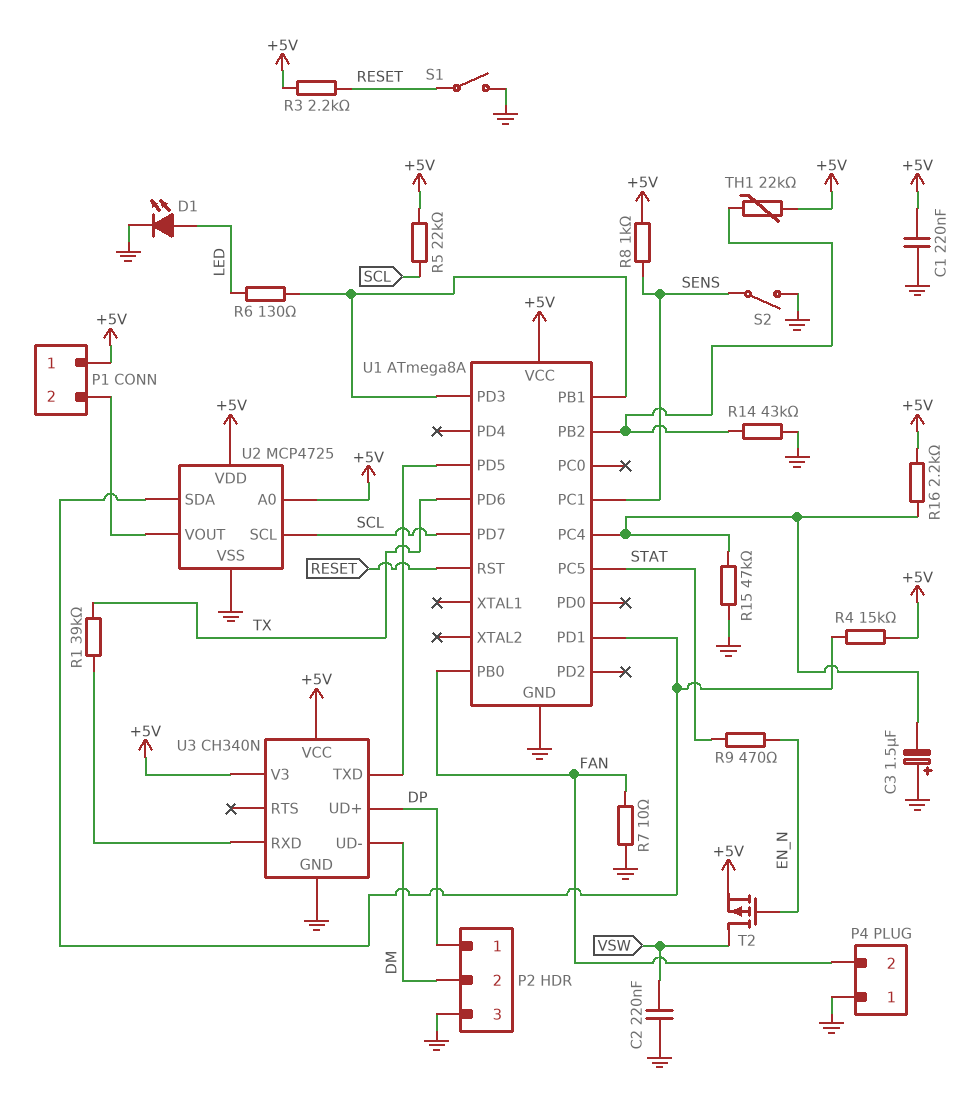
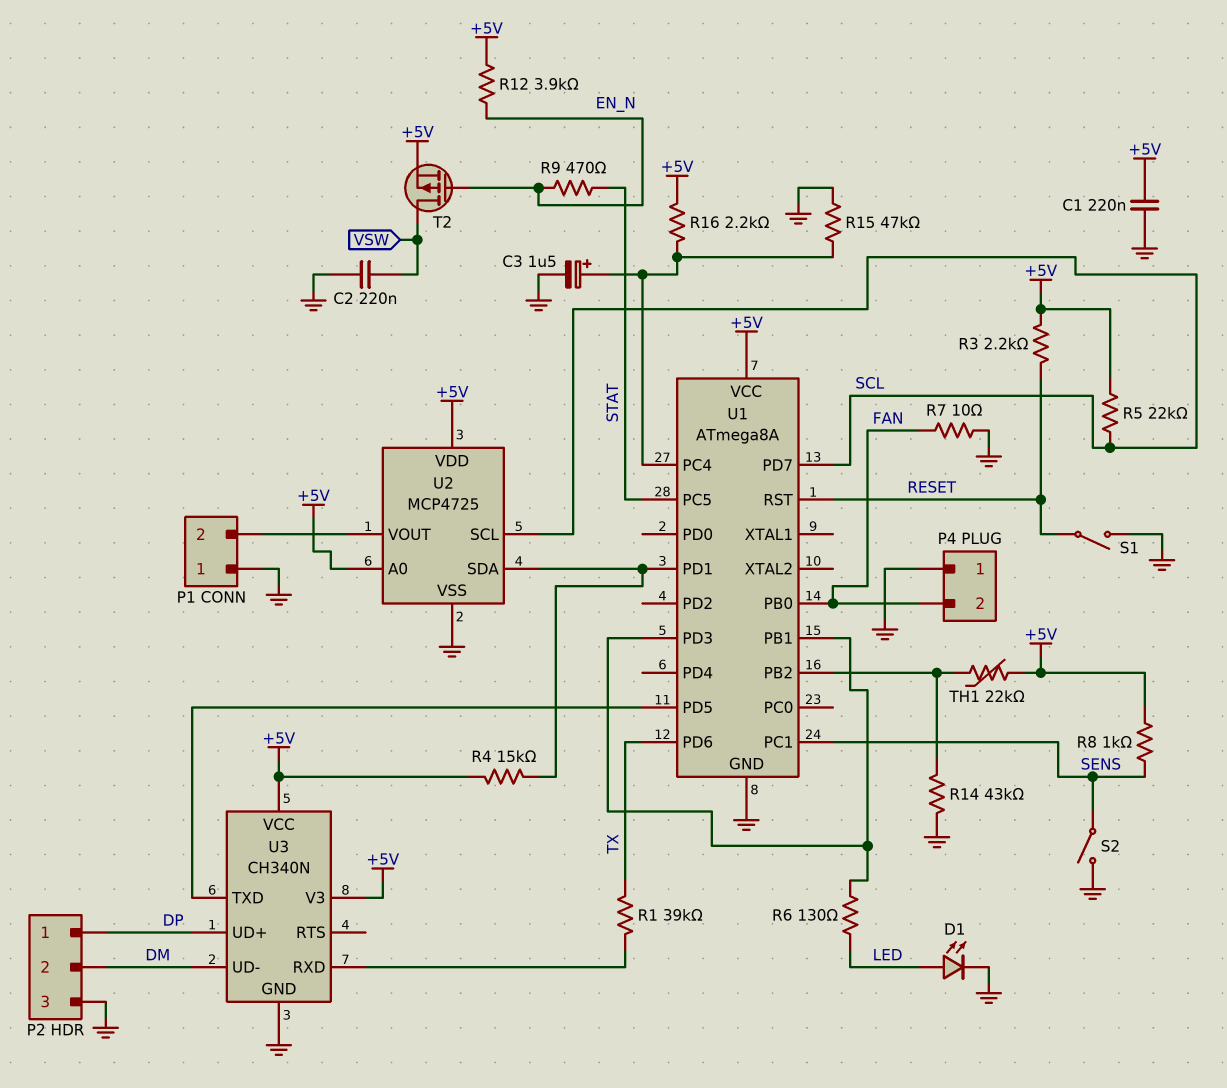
C3: 1.5uF (plus GND, minus U1/PC4) -> 1.5uF (plus U1/PC4, minus GND)
P1 pin 1: +5V -> GND
R12: none -> 3.9k (+5V, EN_N)

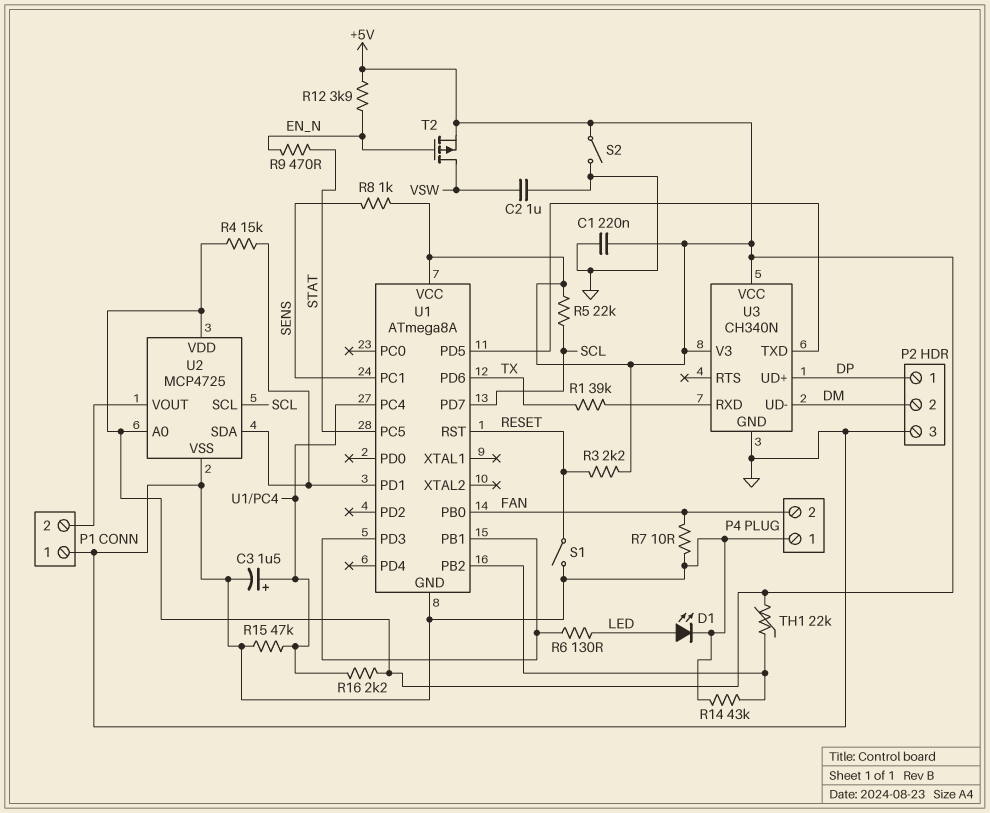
C2: 220nF (GND, VSW) -> 1uF (GND, VSW)
S2: switch (GND, SENS) -> switch (+5V, GND)

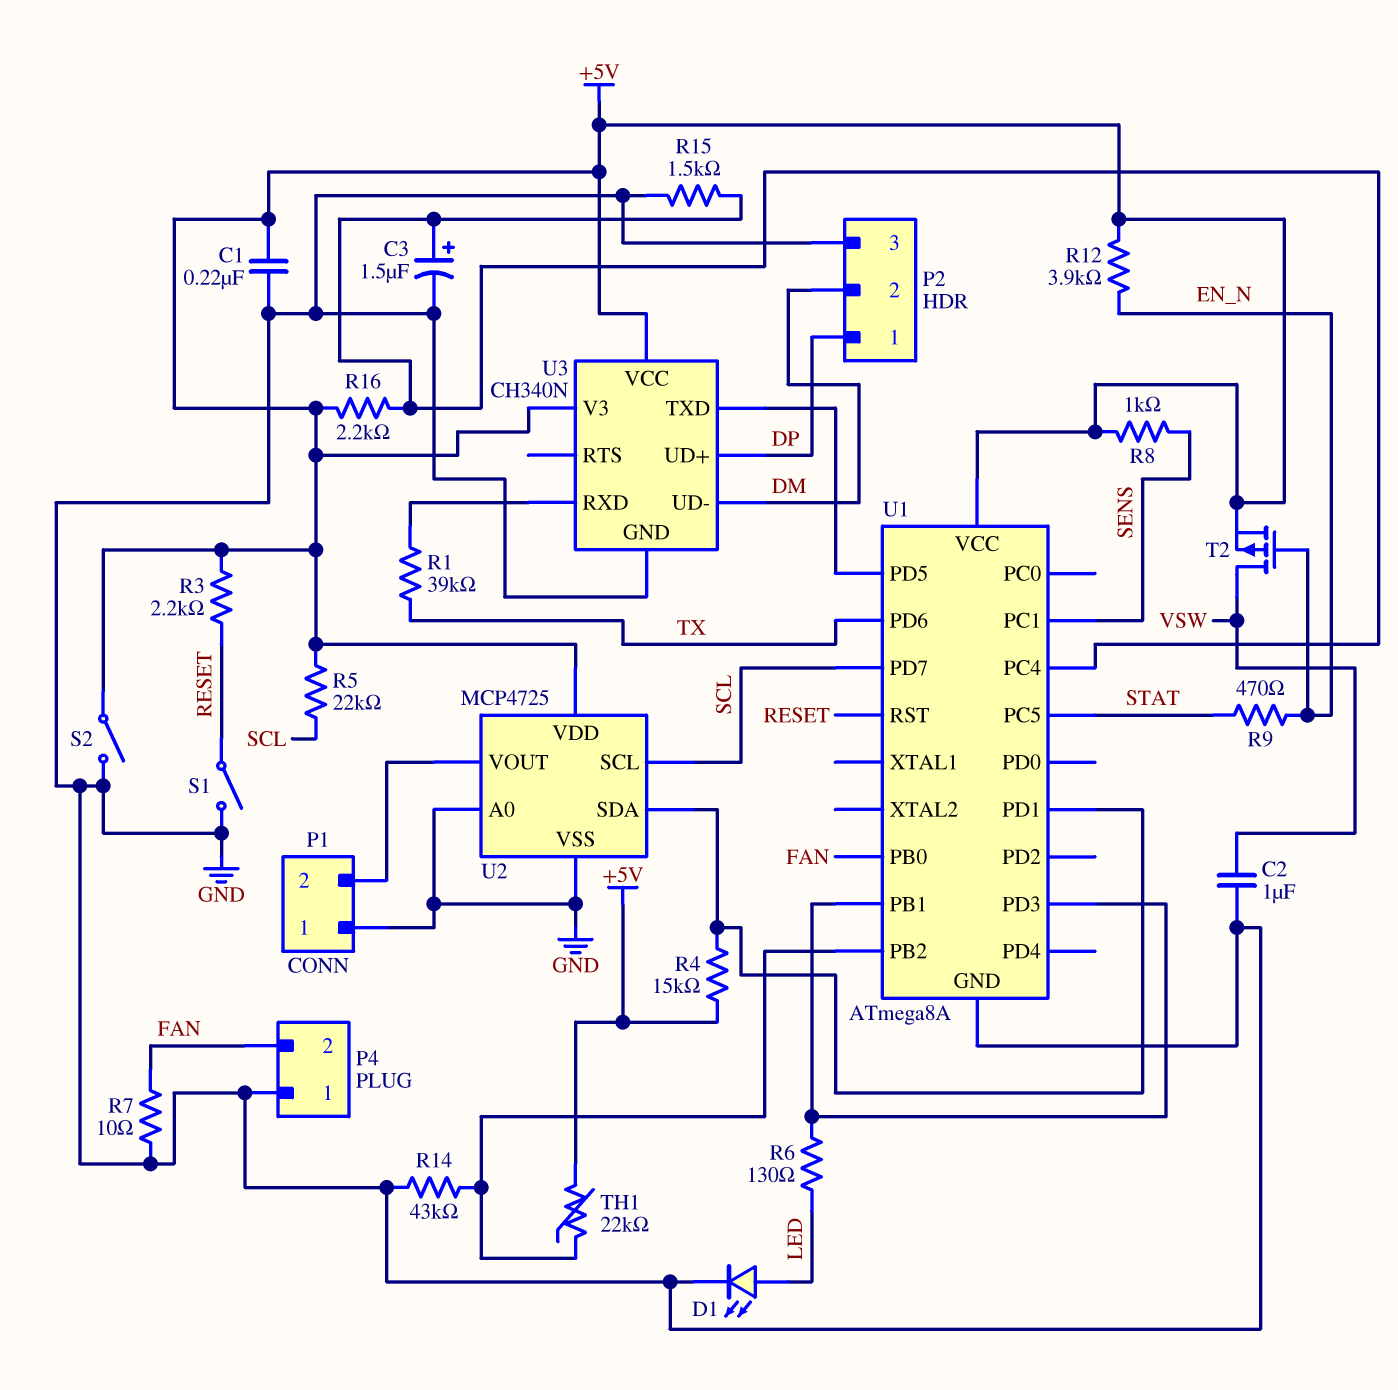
R15: 47k (GND, U1/PC4) -> 1.5k (GND, U1/PC4)
U2 pin A0: +5V -> GND

